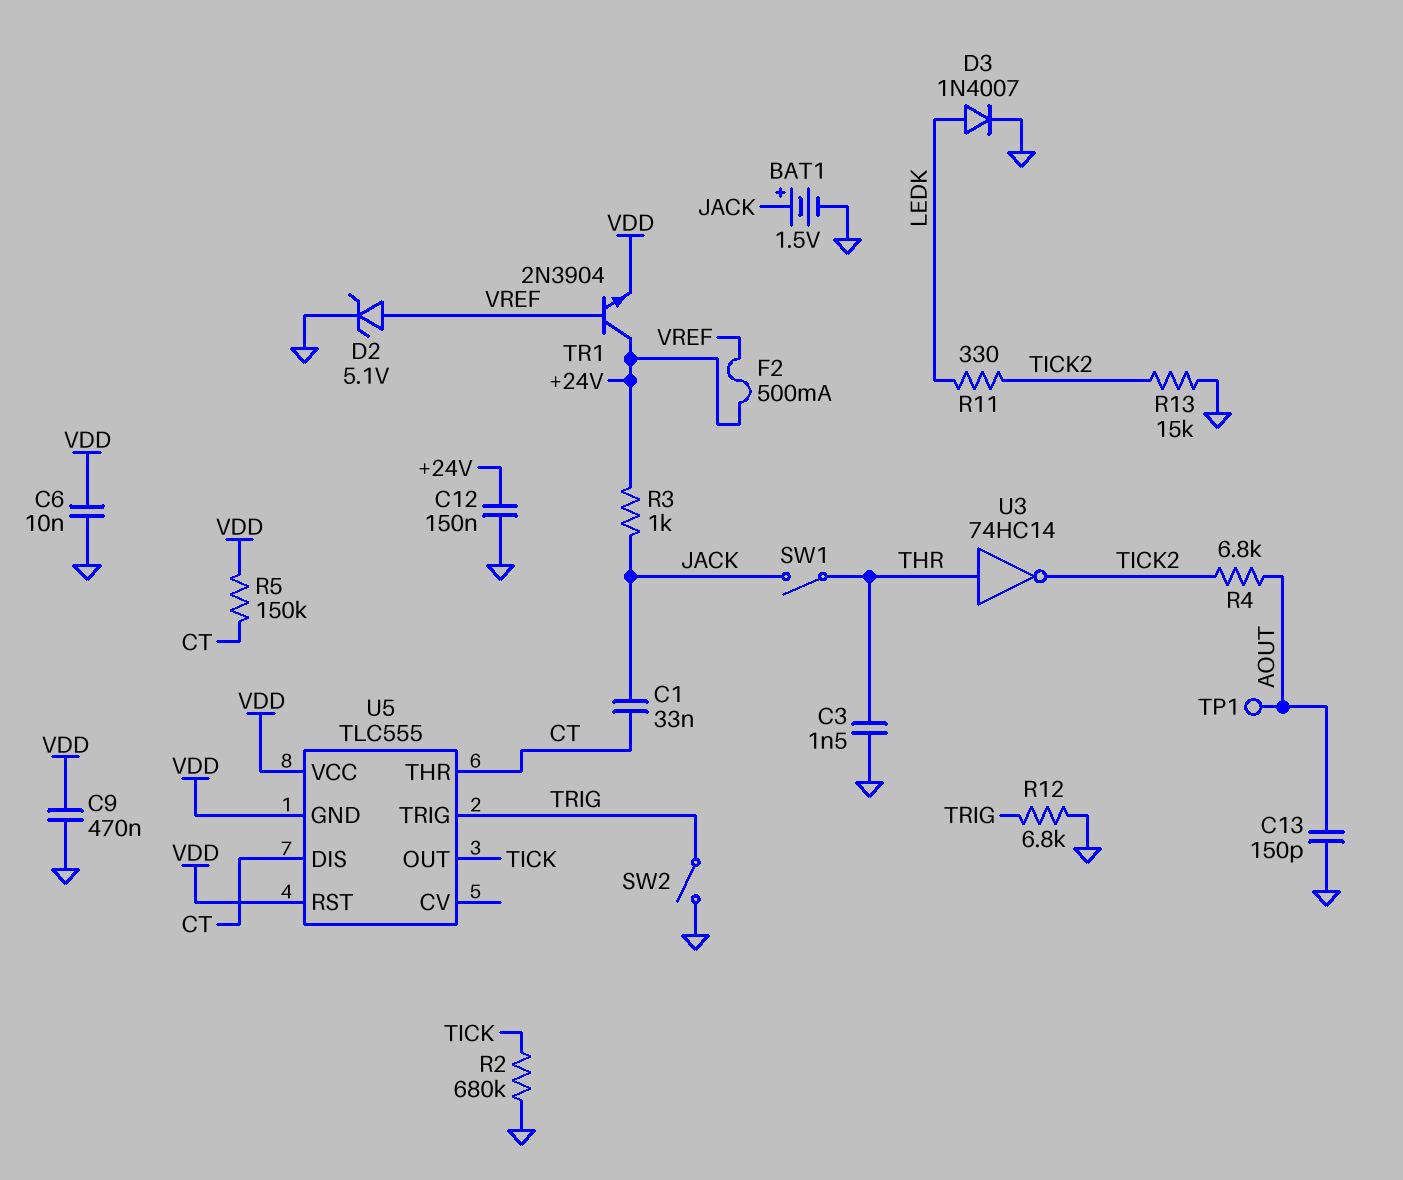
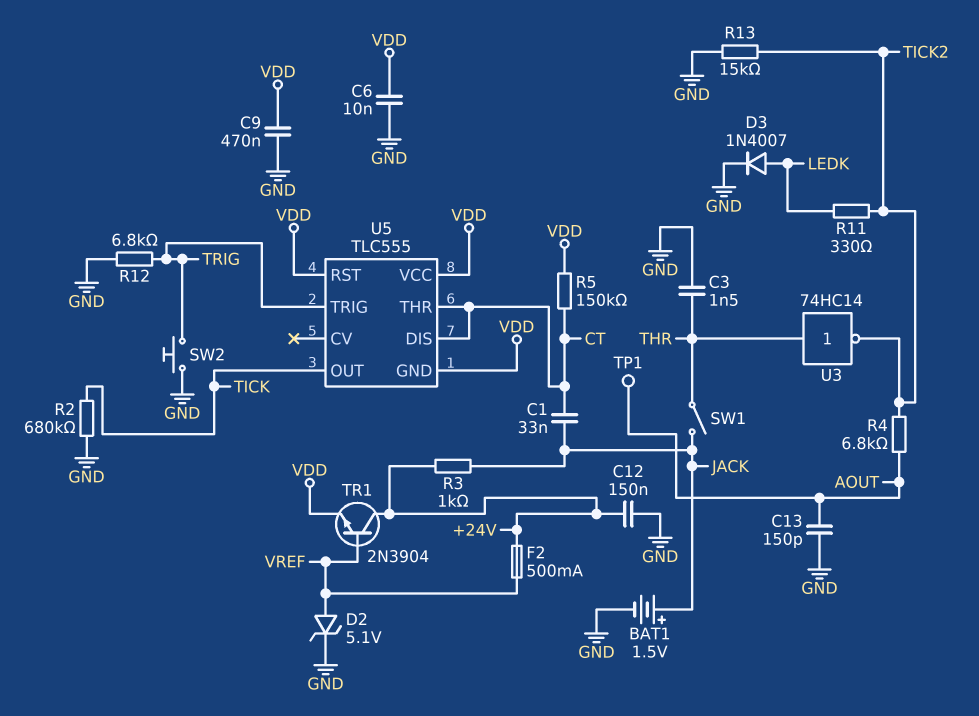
SW2: switch (GND, TRIG) -> button (GND, TRIG)

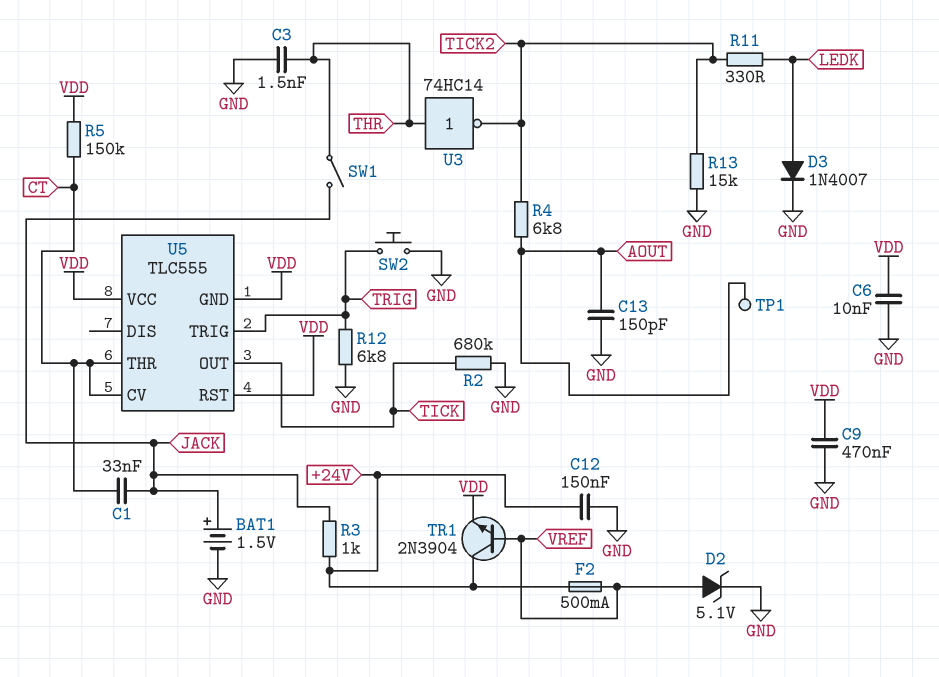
U5 pin CV: none -> CT
U5 pin DIS: CT -> none

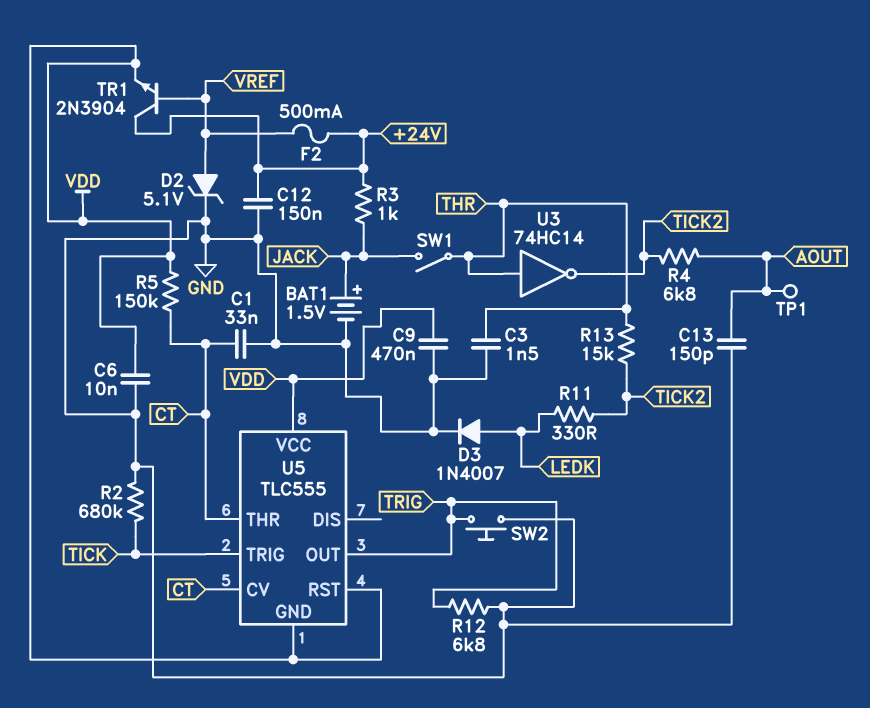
C1: 33nF (CT, JACK) -> 33nF (CT, GND)
R13: 15k (GND, TICK2) -> 15k (THR, TICK2)
U5 pin OUT: TICK -> TRIG
U5 pin TRIG: TRIG -> TICK

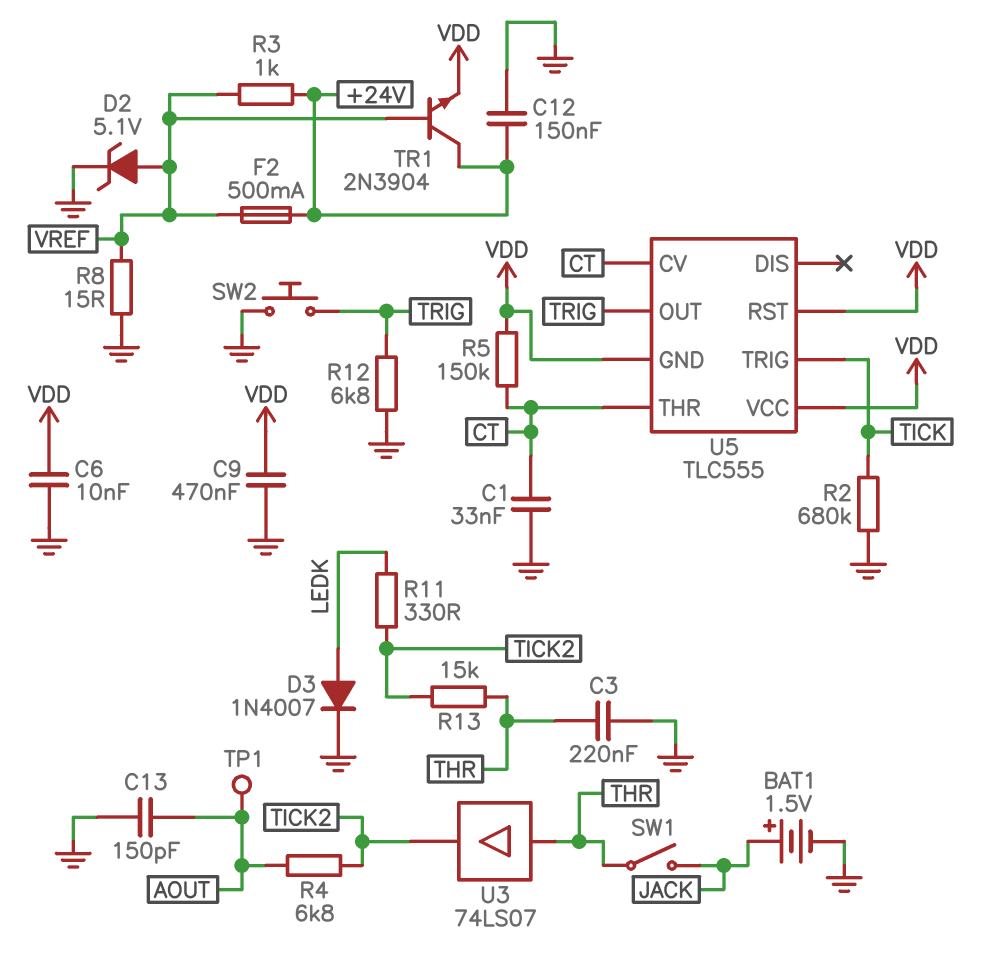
C3: 1.5nF (GND, THR) -> 220nF (GND, THR)
R3: 1k (+24V, JACK) -> 1k (+24V, VREF)
R8: none -> 15 (GND, VREF)
U3: NOT 74HC14 (in THR, out TICK2) -> buffer 74LS07 (in THR, out TICK2)

